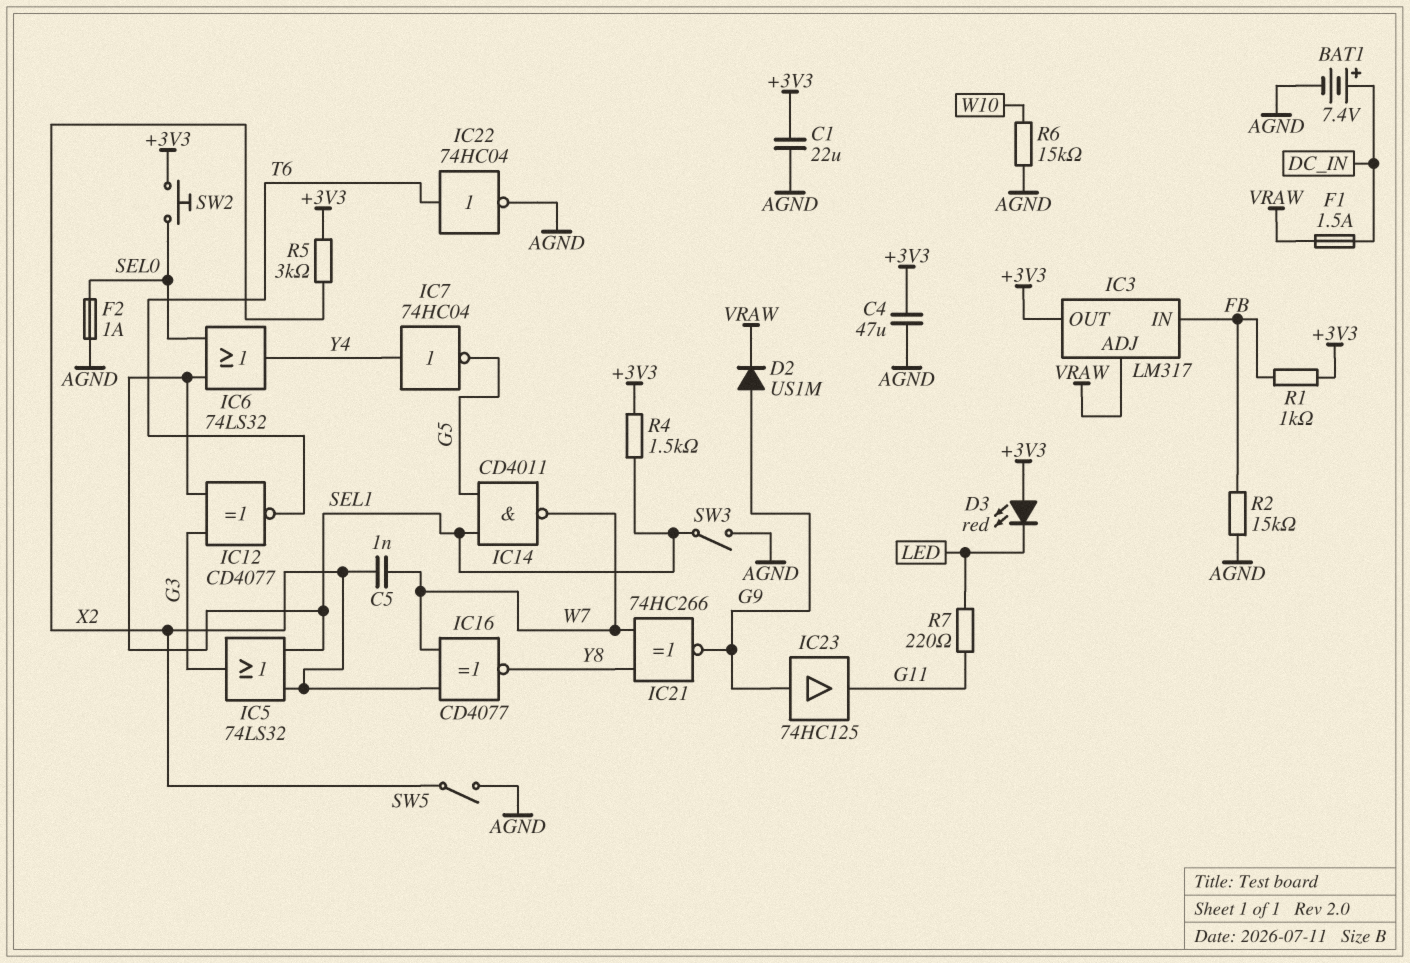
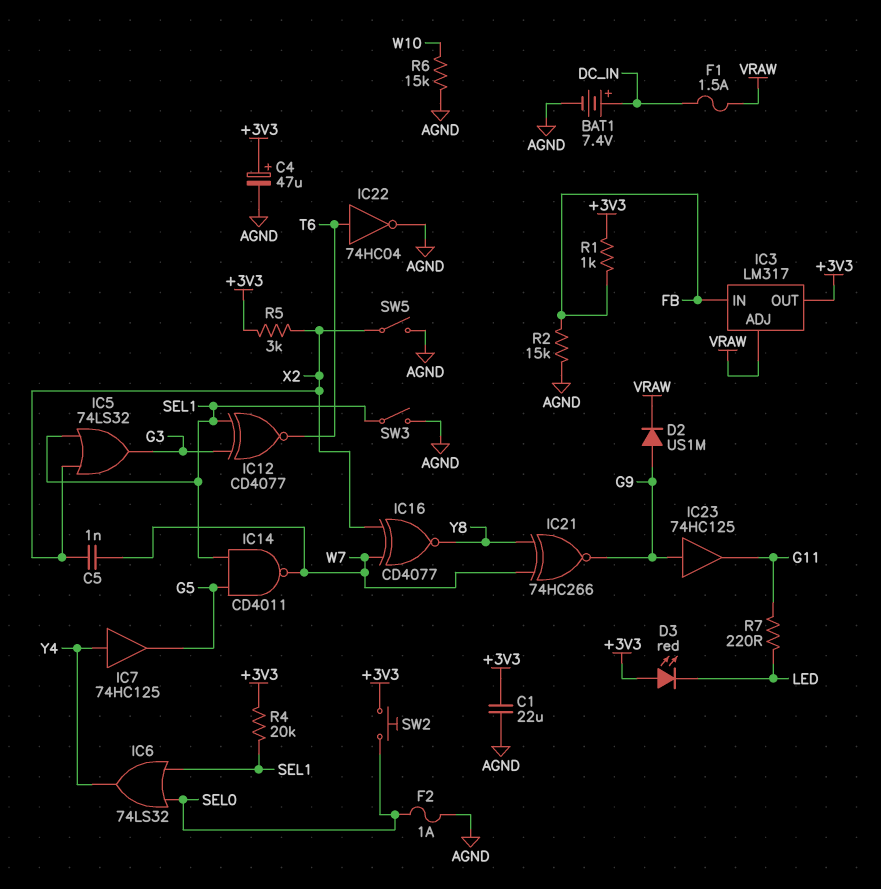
C4: 47uF (+3V3, AGND) -> 47uF (plus +3V3, minus AGND)
IC7: NOT 74HC04 (in Y4, out G5) -> buffer 74HC125 (in Y4, out G5)
R4: 1.5k (+3V3, SEL1) -> 20k (+3V3, SEL1)

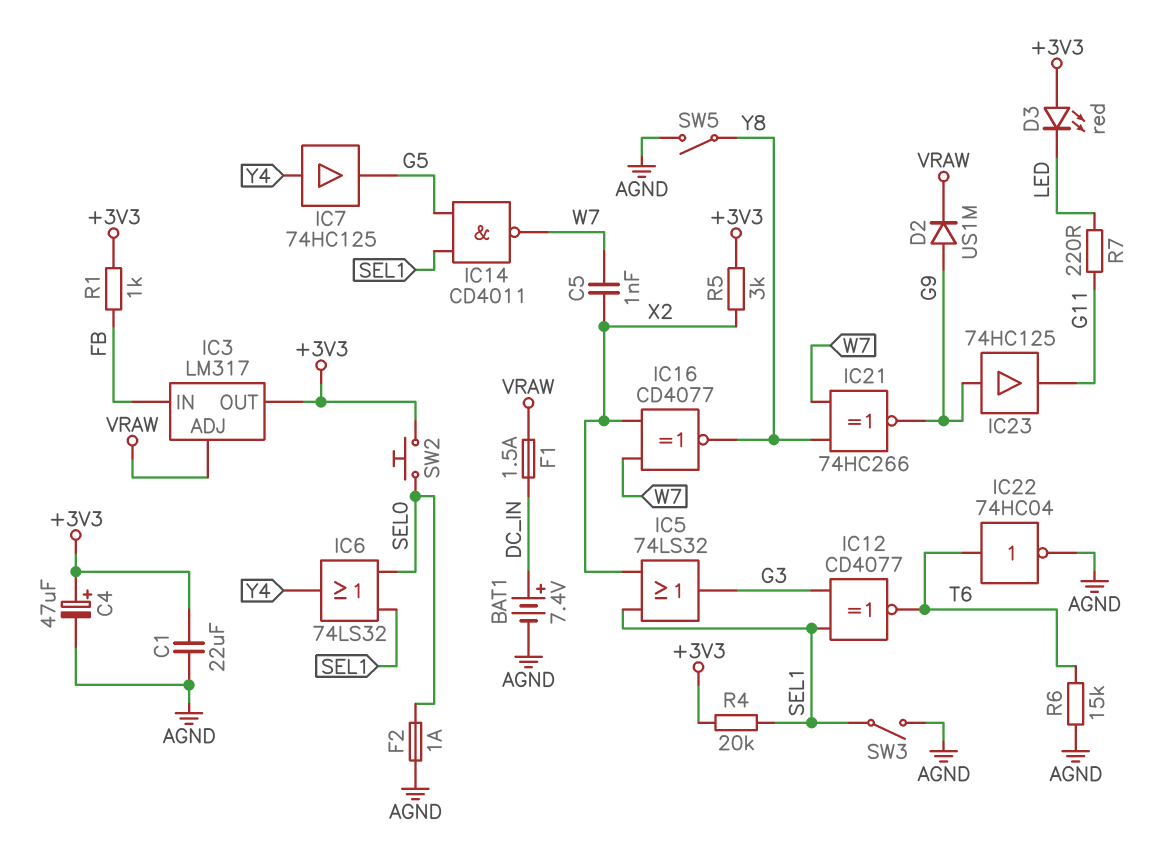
R2: 15k (AGND, FB) -> none
R6: 15k (AGND, W10) -> 15k (AGND, T6)
SW5: switch (AGND, X2) -> switch (AGND, Y8)

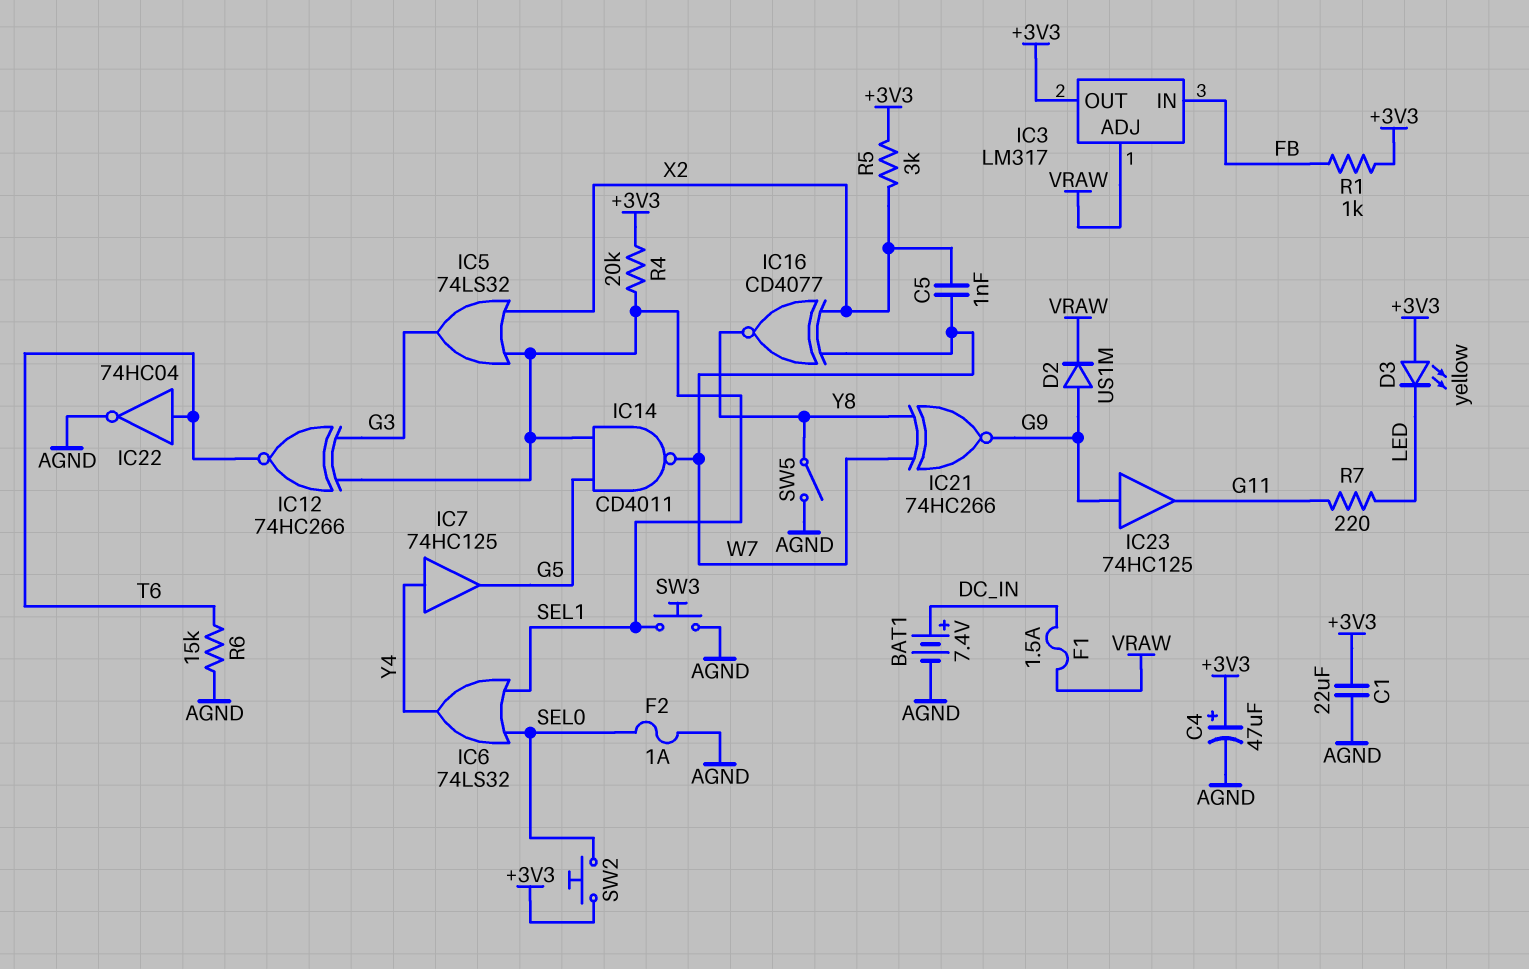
D3: LED red (A +3V3, K LED) -> LED yellow (A +3V3, K LED)
IC12: XNOR CD4077 (in G3, in SEL1, out T6) -> XNOR 74HC266 (in G3, in SEL1, out T6)
SW3: switch (AGND, SEL1) -> button (AGND, SEL1)

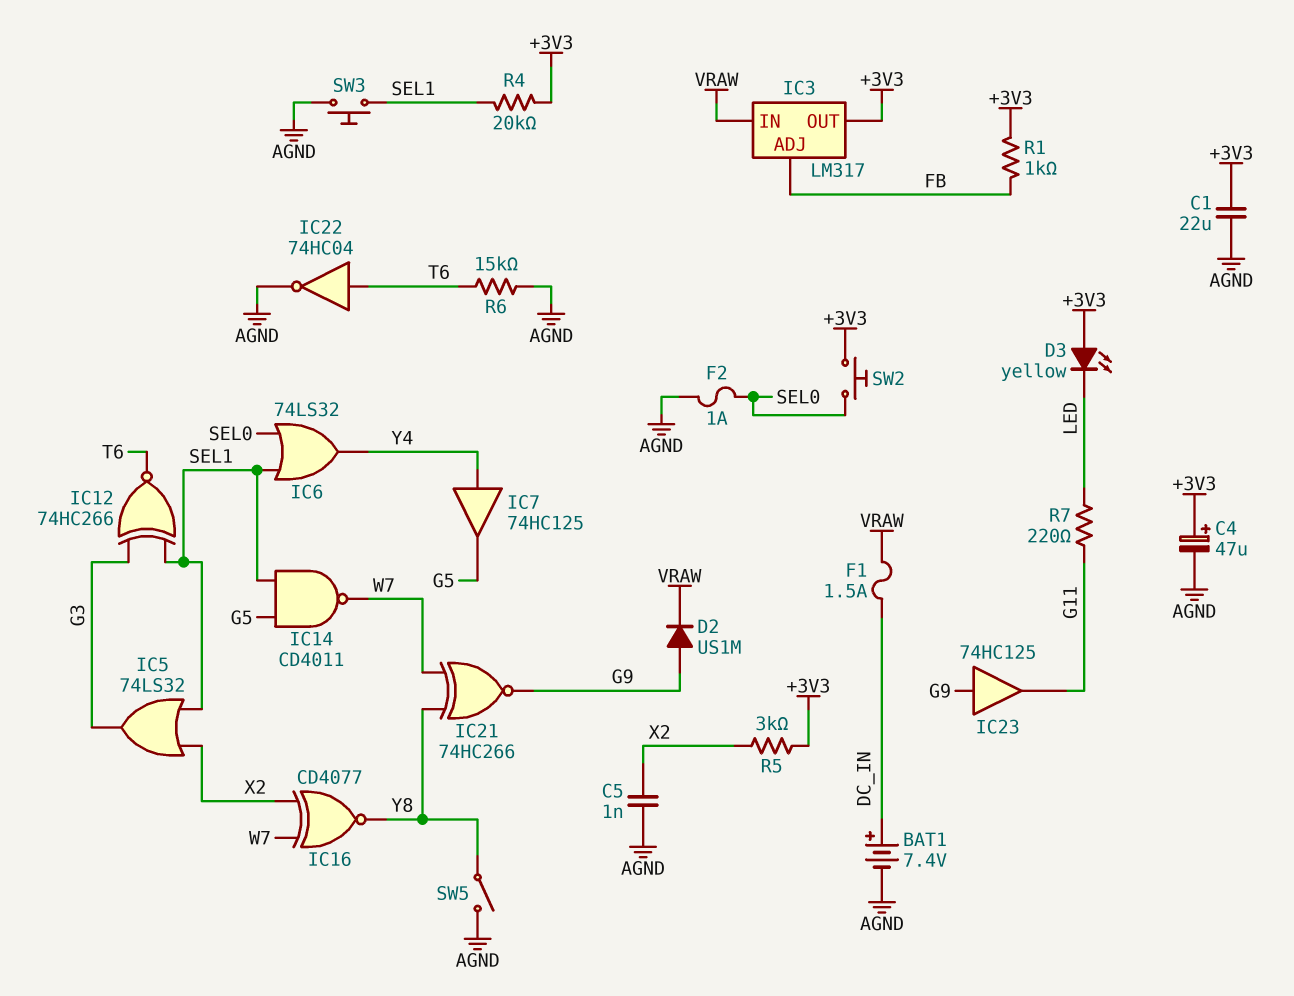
C5: 1nF (W7, X2) -> 1nF (AGND, X2)
IC3 pin ADJ: VRAW -> FB
IC3 pin IN: FB -> VRAW

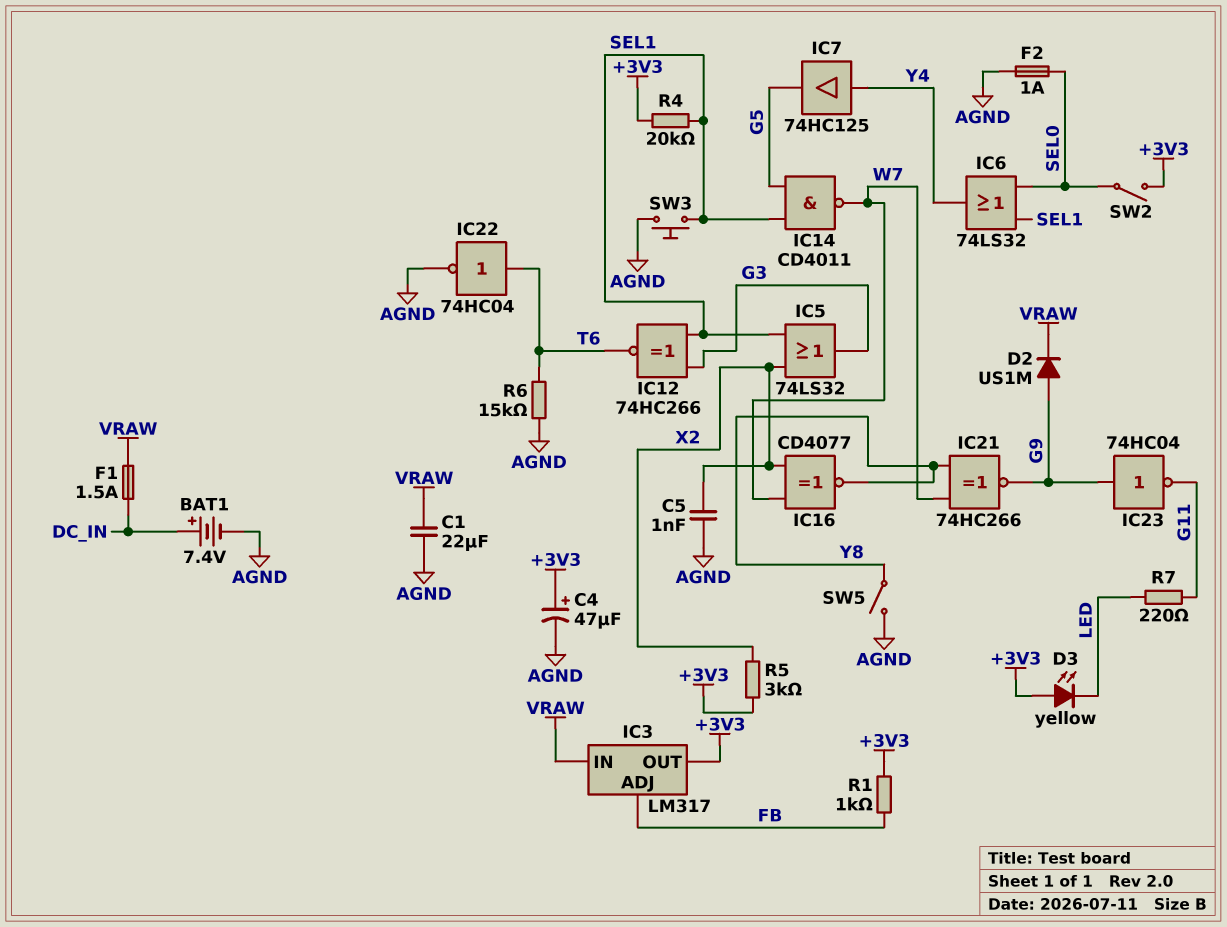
C1: 22uF (+3V3, AGND) -> 22uF (AGND, VRAW)
IC23: buffer 74HC125 (in G9, out G11) -> NOT 74HC04 (in G9, out G11)
SW2: button (+3V3, SEL0) -> switch (+3V3, SEL0)

